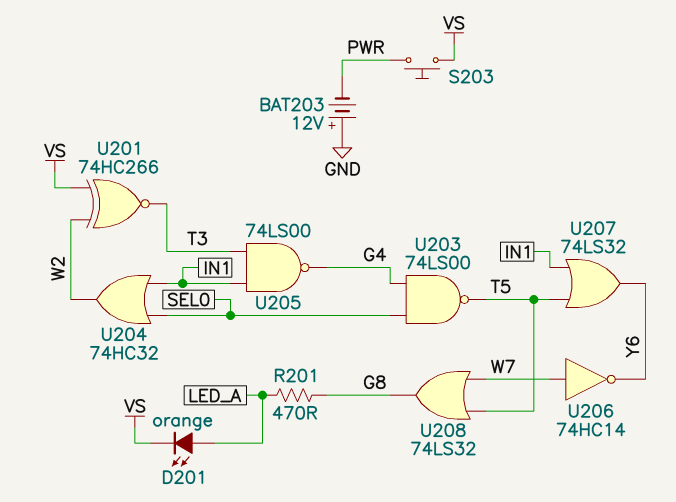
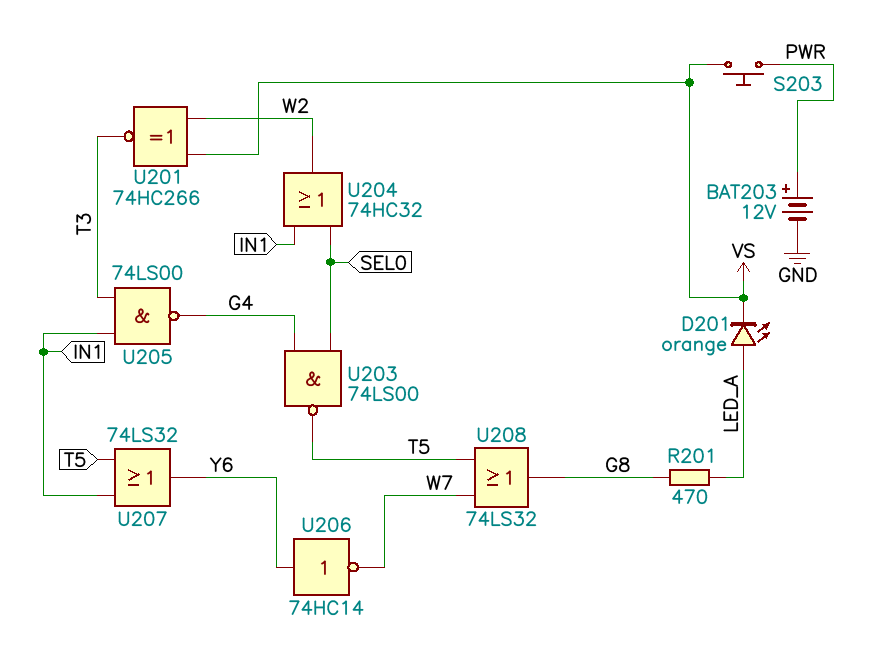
BAT203: 12V (plus GND, minus PWR) -> 12V (plus PWR, minus GND)
U206: NOT 74HC14 (in W7, out Y6) -> NOT 74HC14 (in Y6, out W7)

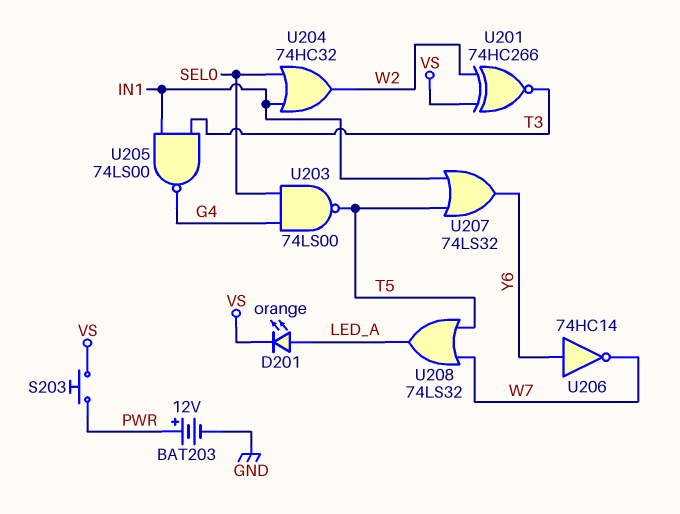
R201: 470 (G8, LED_A) -> none
U208: OR 74LS32 (in T5, in W7, out G8) -> OR 74LS32 (in T5, in W7, out LED_A)

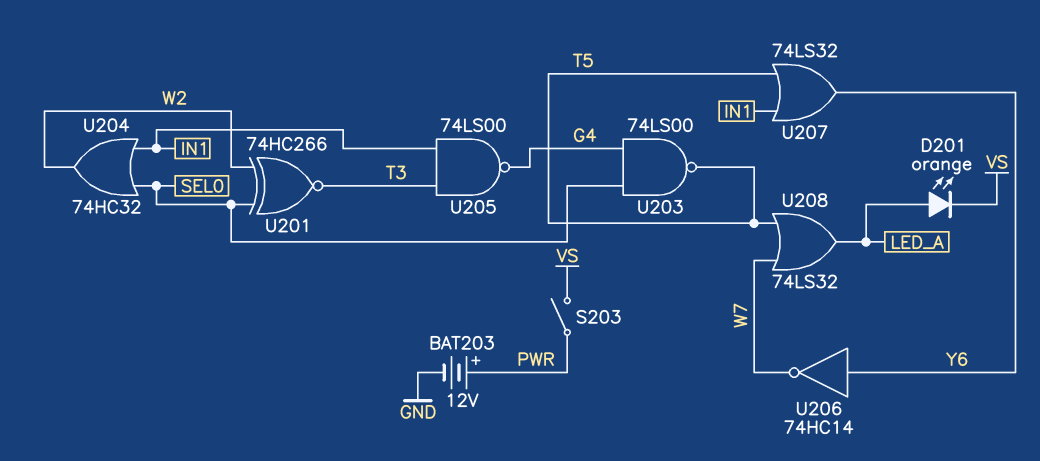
S203: button (PWR, VS) -> switch (PWR, VS)
U201: XNOR 74HC266 (in VS, in W2, out T3) -> XNOR 74HC266 (in SEL0, in W2, out T3)

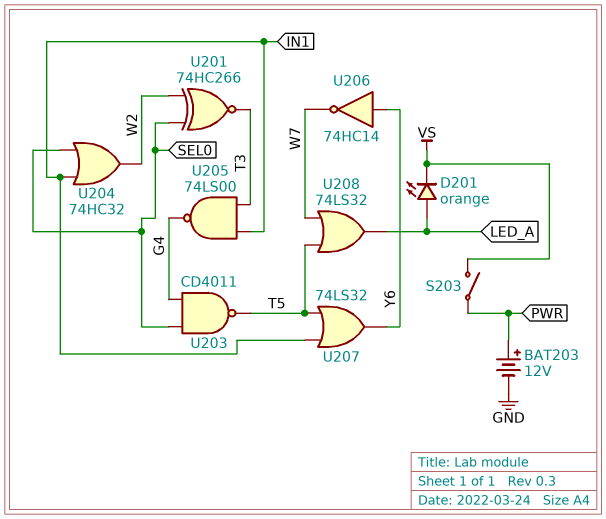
U203: NAND 74LS00 (in G4, in SEL0, out T5) -> NAND CD4011 (in G4, in SEL0, out T5)

